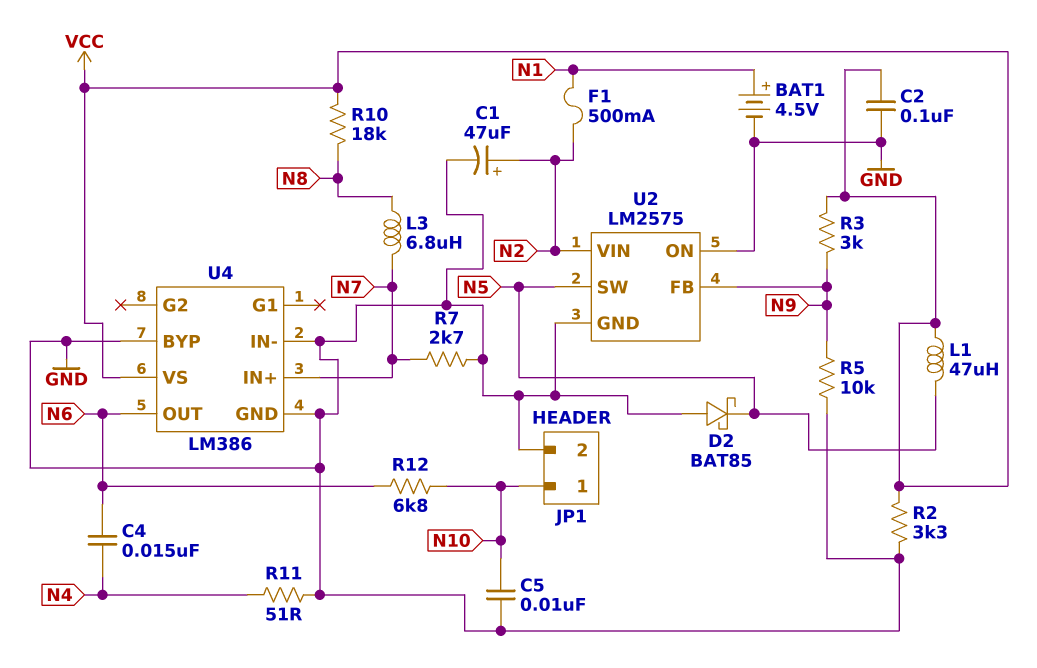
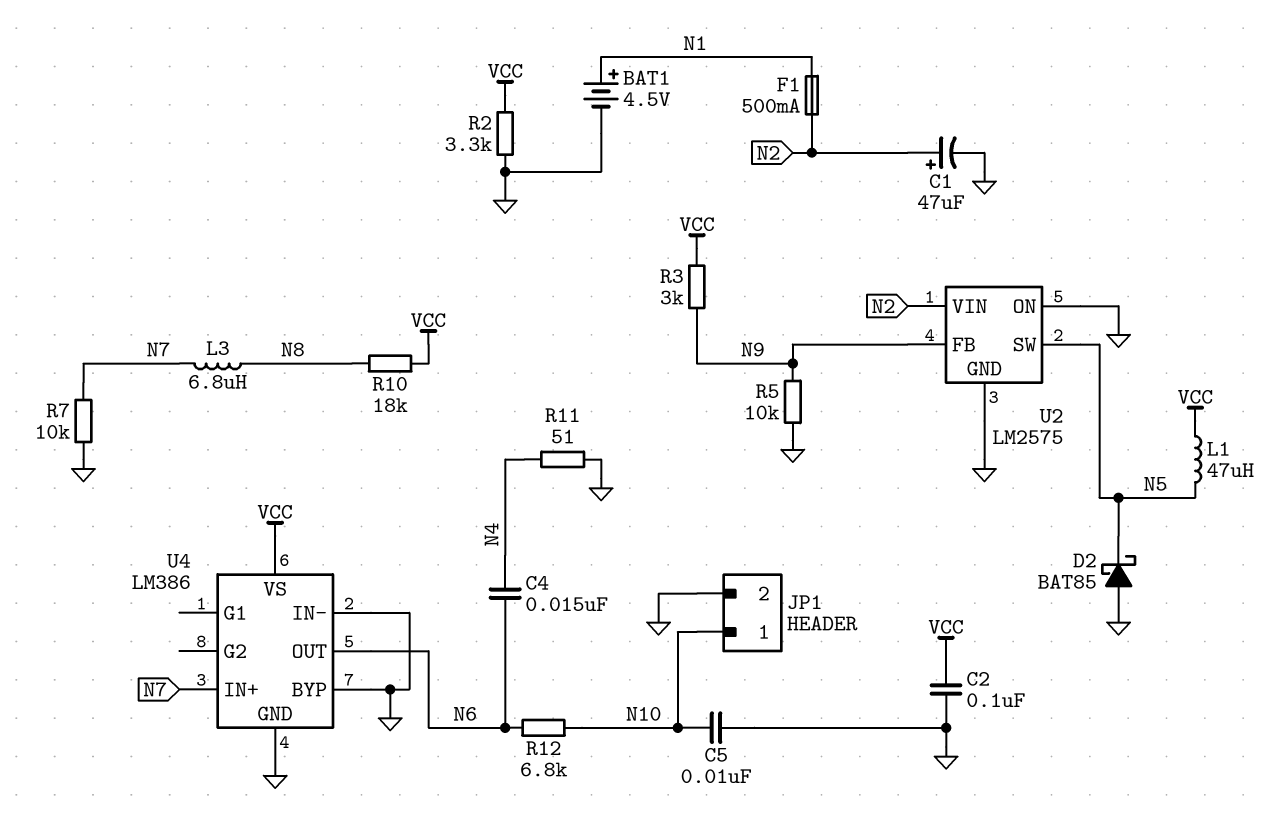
R7: 2.7k (GND, N7) -> 10k (GND, N7)

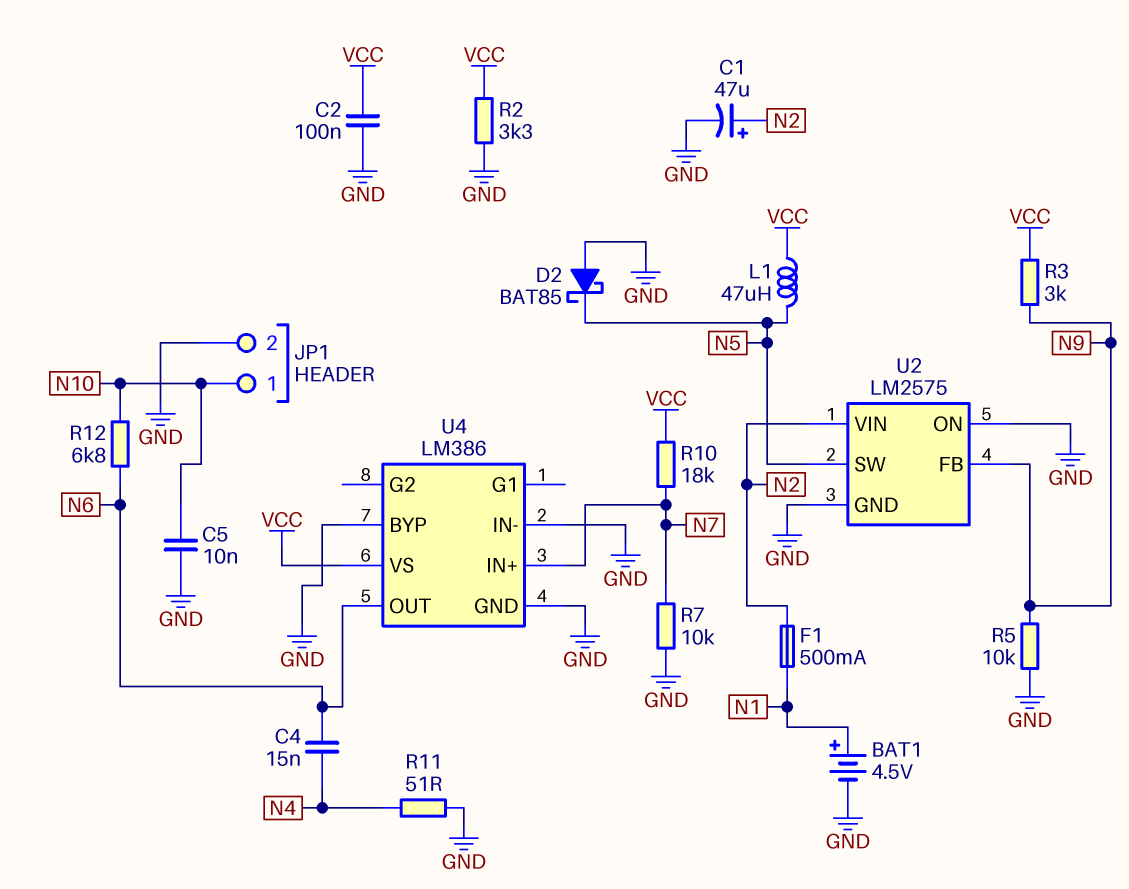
L3: 6.8uH (N7, N8) -> none
R10: 18k (N8, VCC) -> 18k (N7, VCC)

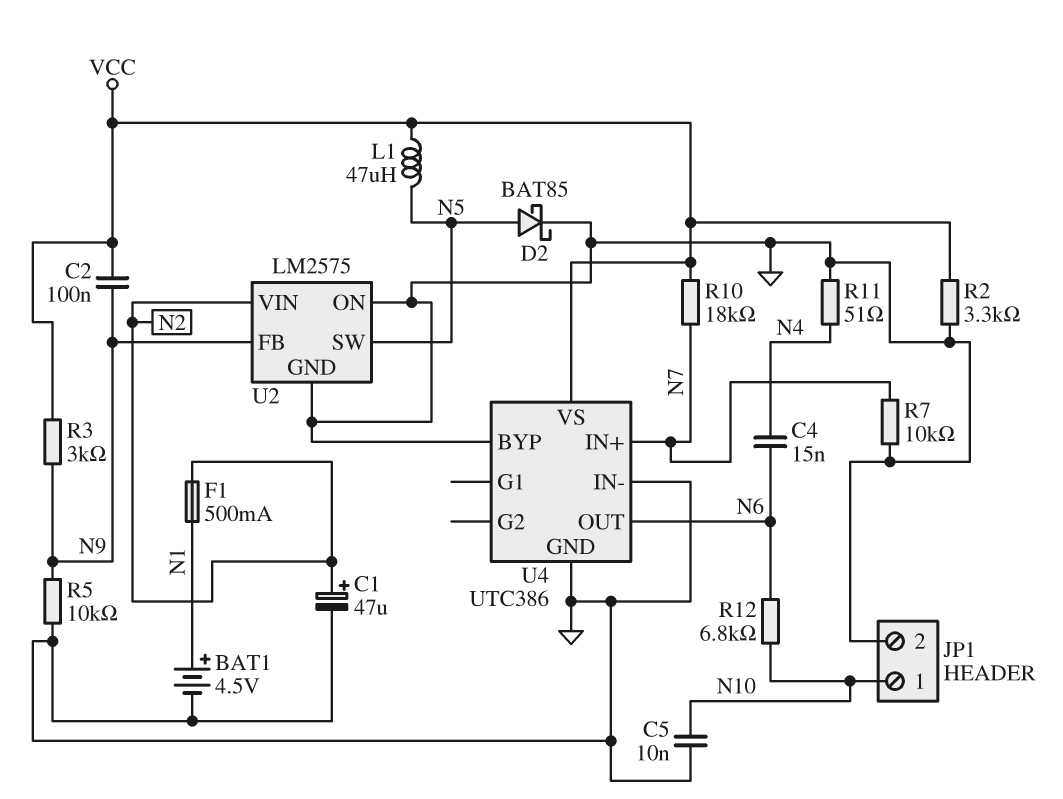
C2: 100nF (GND, VCC) -> 100nF (N9, VCC)
D2: schottky BAT85 (A GND, K N5) -> schottky BAT85 (A N5, K GND)
U4: LM386 -> UTC386

